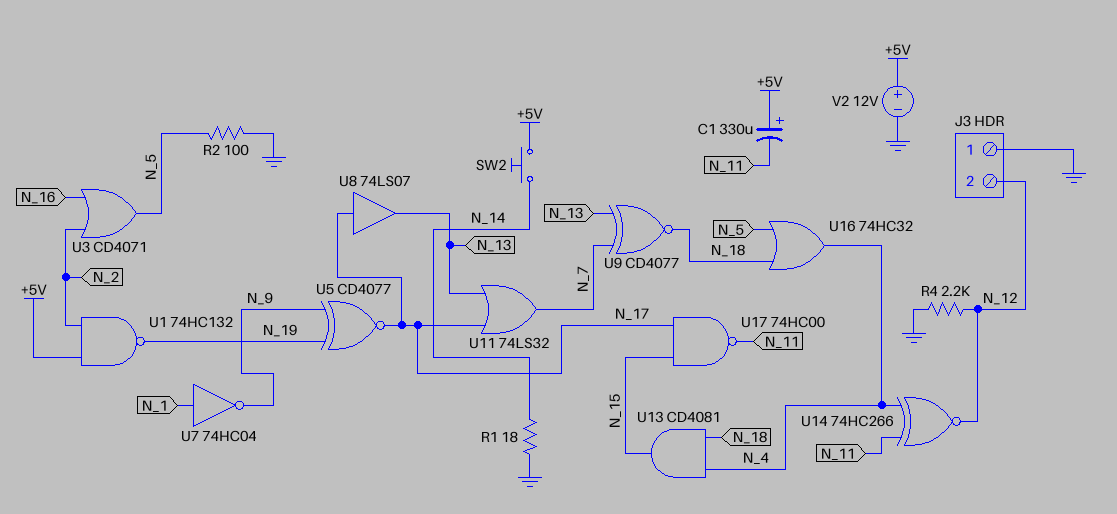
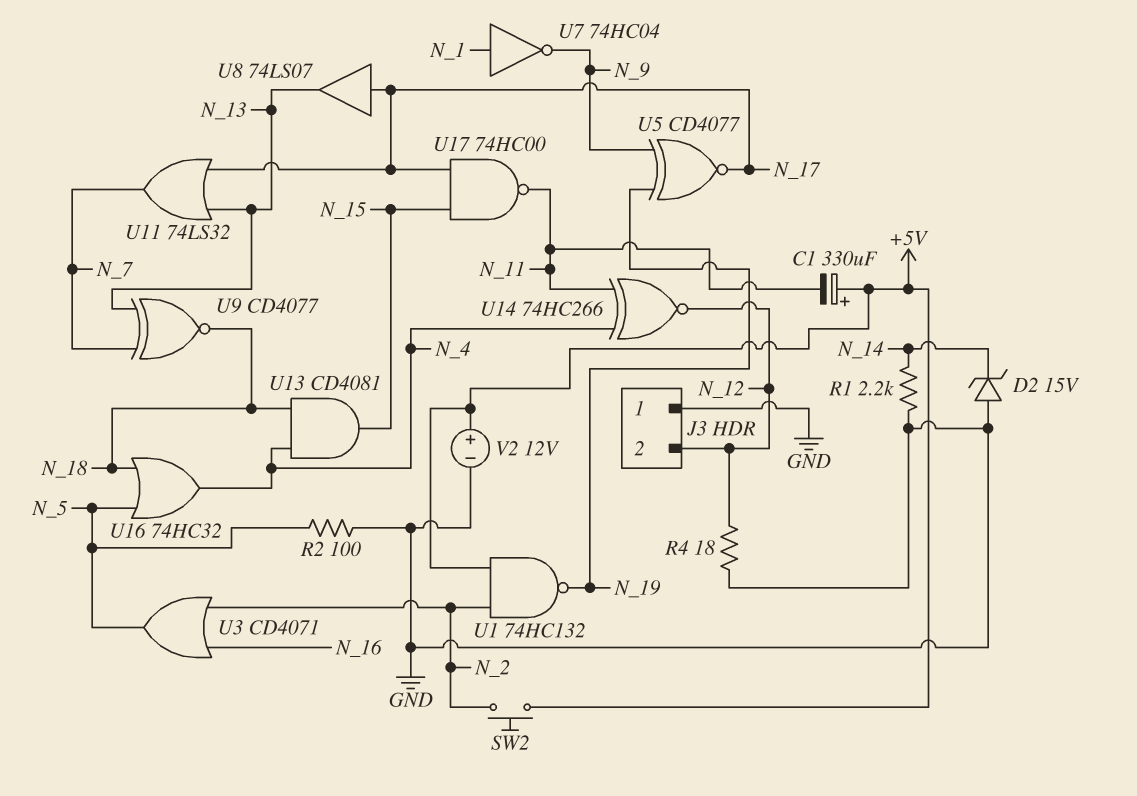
D2: none -> zener 15V (A GND, K N_14)
R1: 18 (GND, N_14) -> 2.2k (GND, N_14)
R4: 2.2k (GND, N_12) -> 18 (GND, N_12)
SW2: button (+5V, N_14) -> button (+5V, N_2)

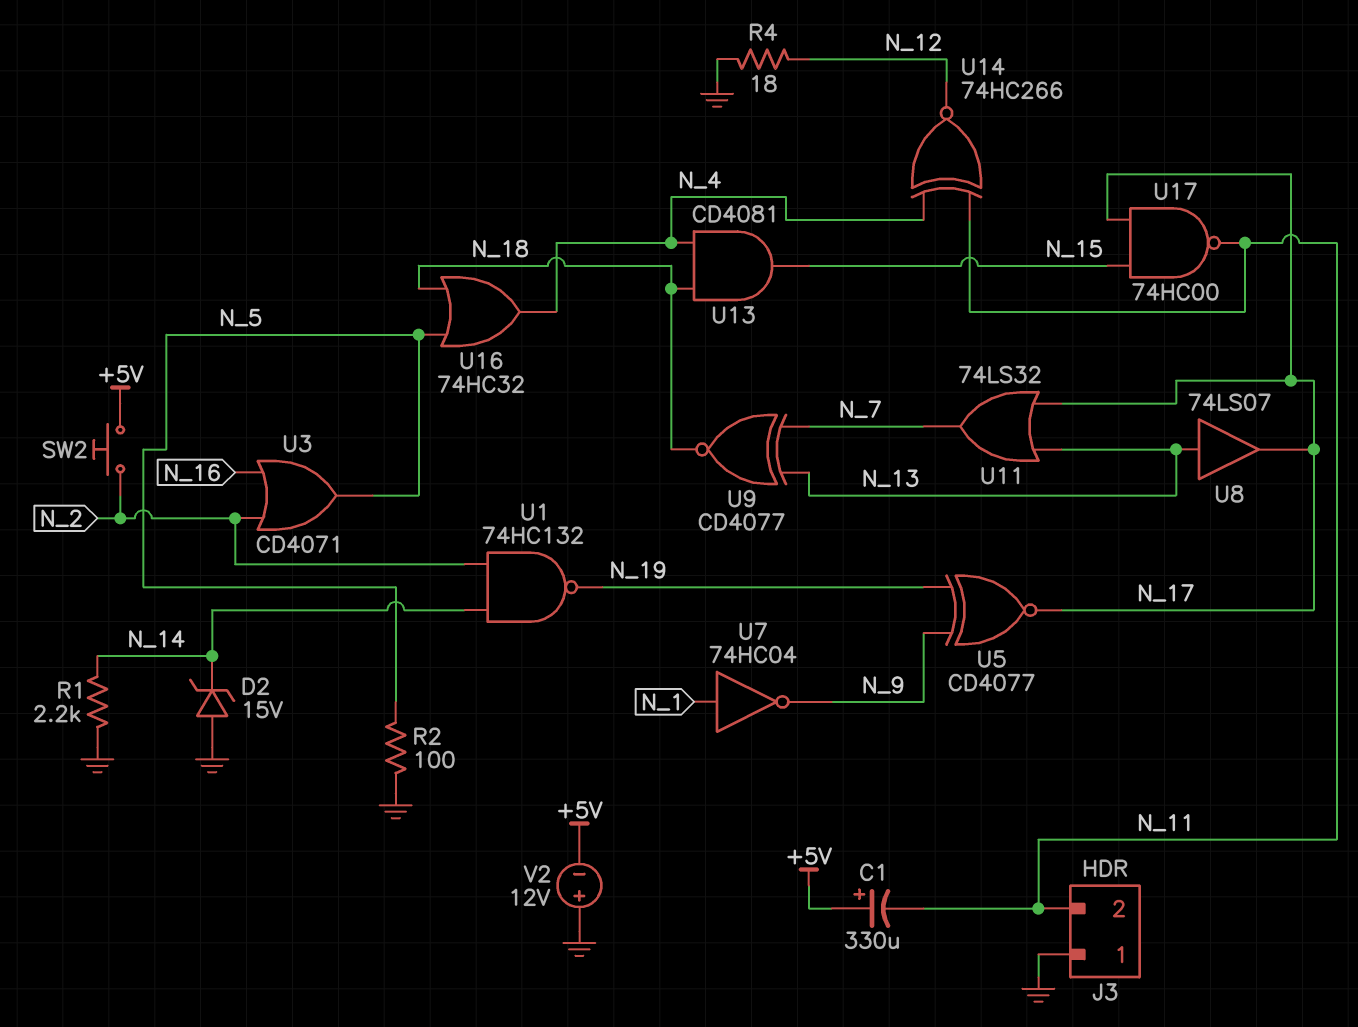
J3 pin 2: N_12 -> N_11
U1: NAND 74HC132 (in +5V, in N_2, out N_19) -> NAND 74HC132 (in N_2, in N_14, out N_19)
U8: buffer 74LS07 (in N_17, out N_13) -> buffer 74LS07 (in N_13, out N_17)
V2: 12V (plus +5V, minus GND) -> 12V (plus GND, minus +5V)

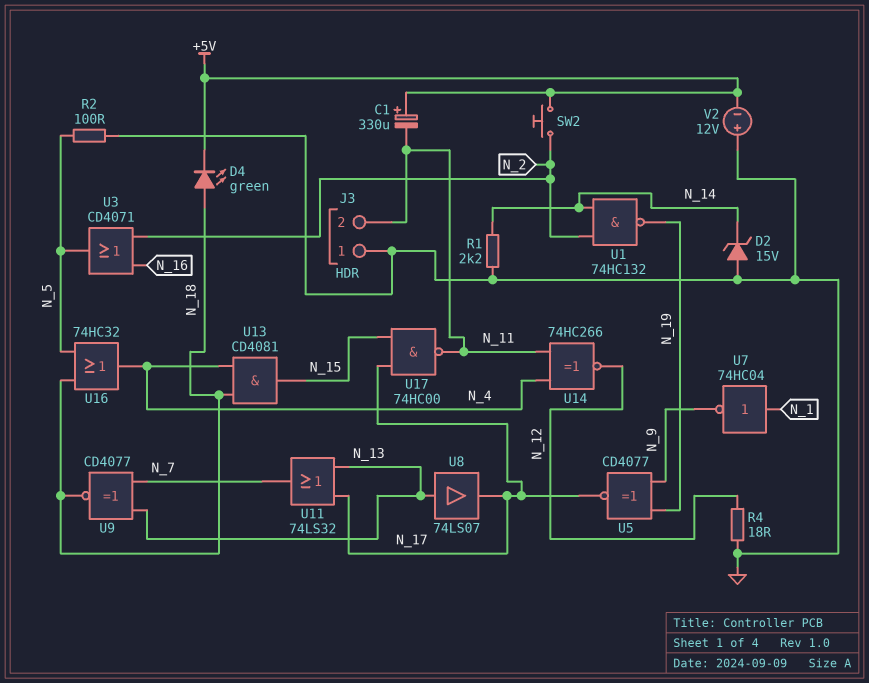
D4: none -> LED green (A N_18, K +5V)

